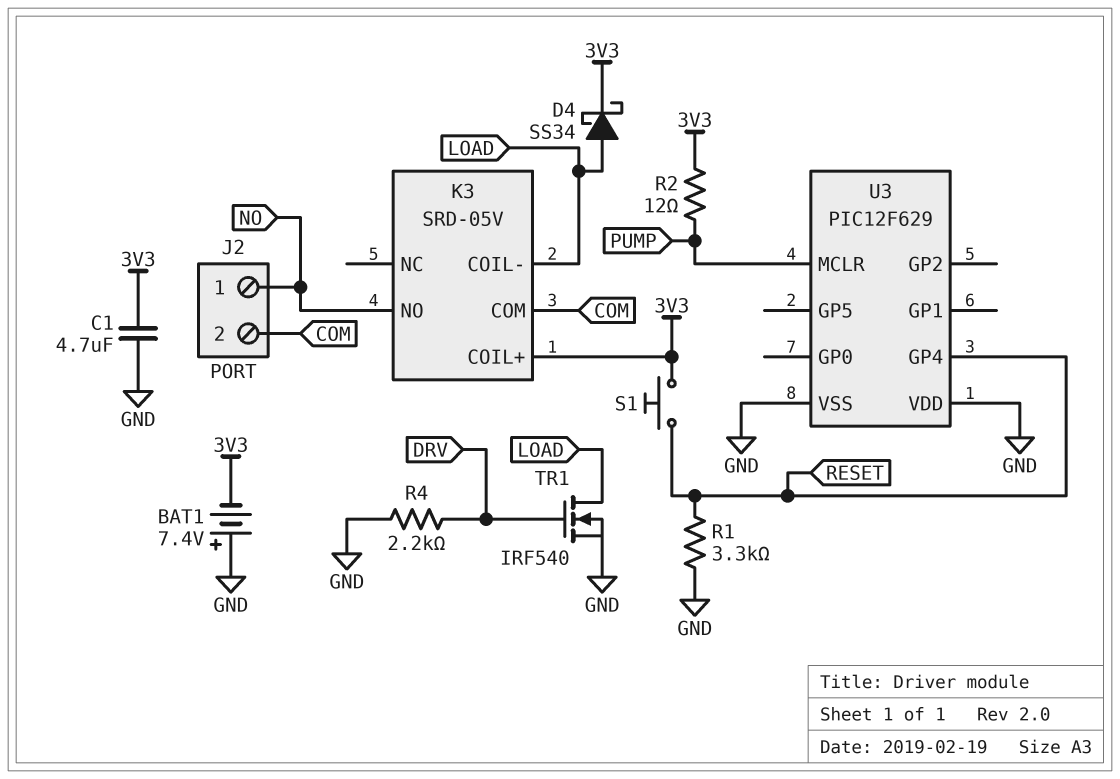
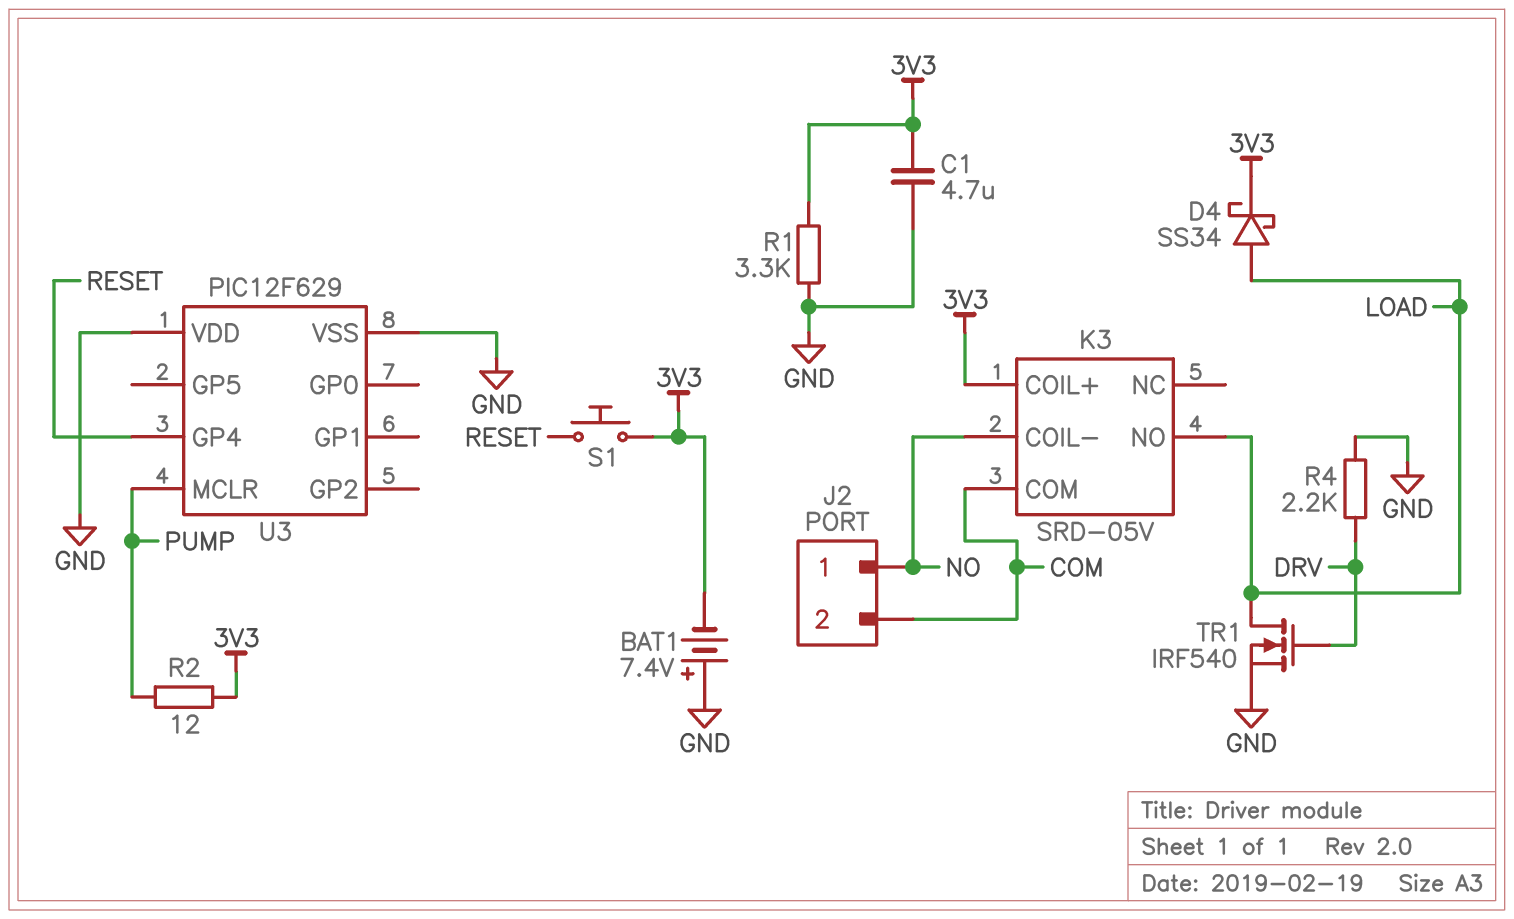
K3 pin COIL-: LOAD -> NO
K3 pin NO: NO -> LOAD
R1: 3.3k (GND, RESET) -> 3.3k (3V3, GND)

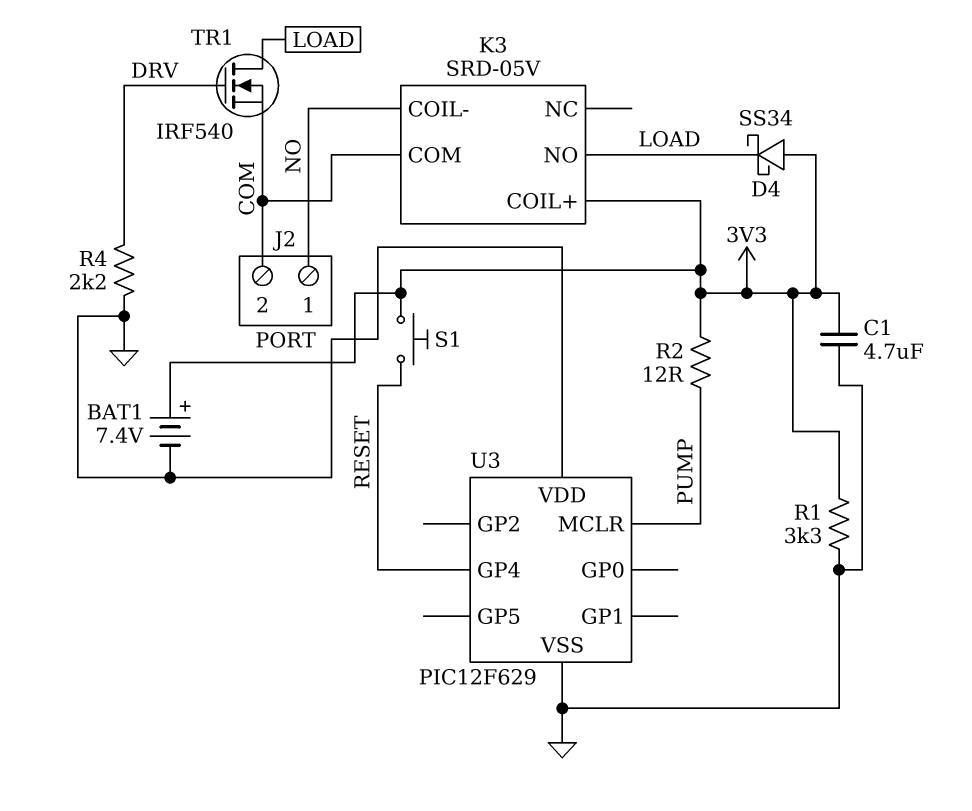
BAT1: 7.4V (plus GND, minus 3V3) -> 7.4V (plus 3V3, minus GND)
D4: schottky SS34 (A LOAD, K 3V3) -> schottky SS34 (A 3V3, K LOAD)
TR1: NMOS IRF540 (G DRV, D LOAD, S GND) -> NMOS IRF540 (G DRV, D LOAD, S COM)

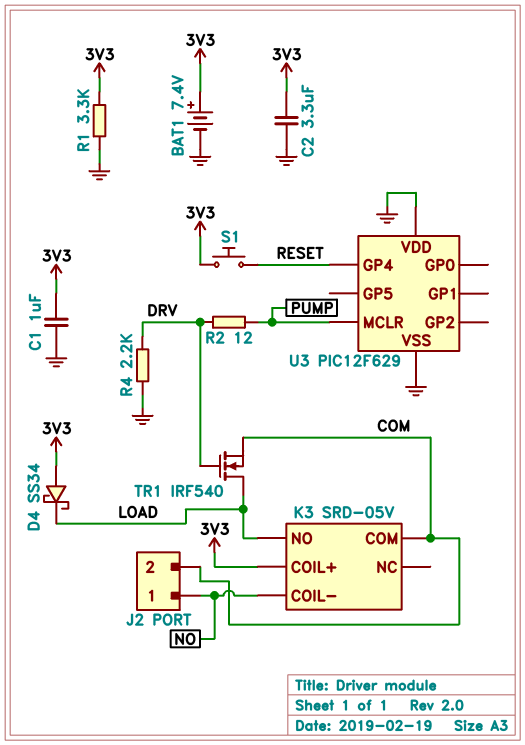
C1: 4.7uF (3V3, GND) -> 1uF (3V3, GND)
C2: none -> 3.3uF (3V3, GND)
R2: 12 (3V3, PUMP) -> 12 (DRV, PUMP)

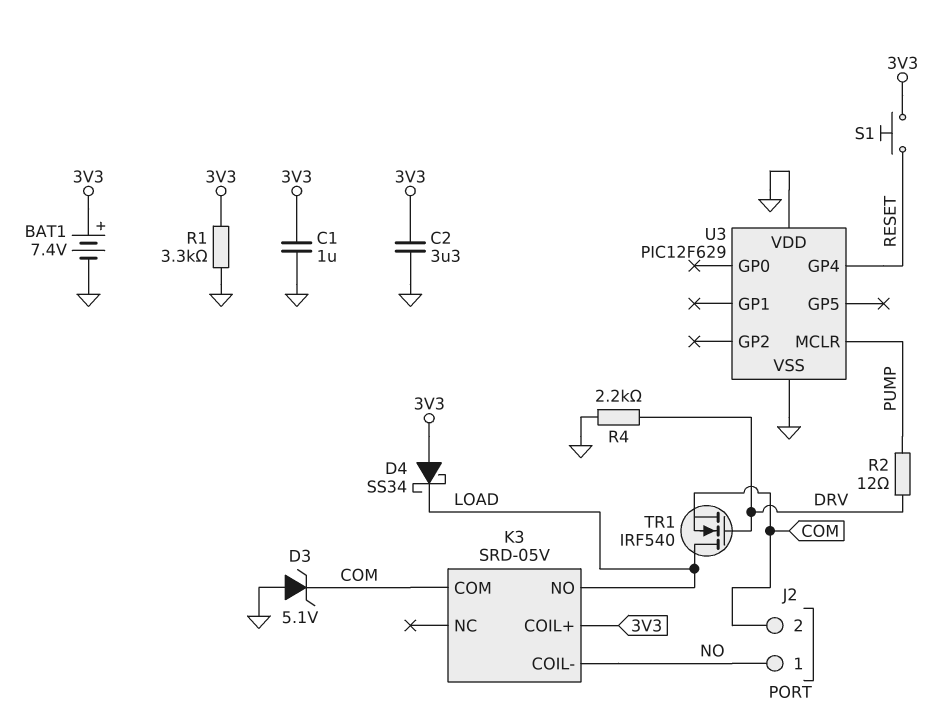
D3: none -> zener 5.1V (A GND, K COM)

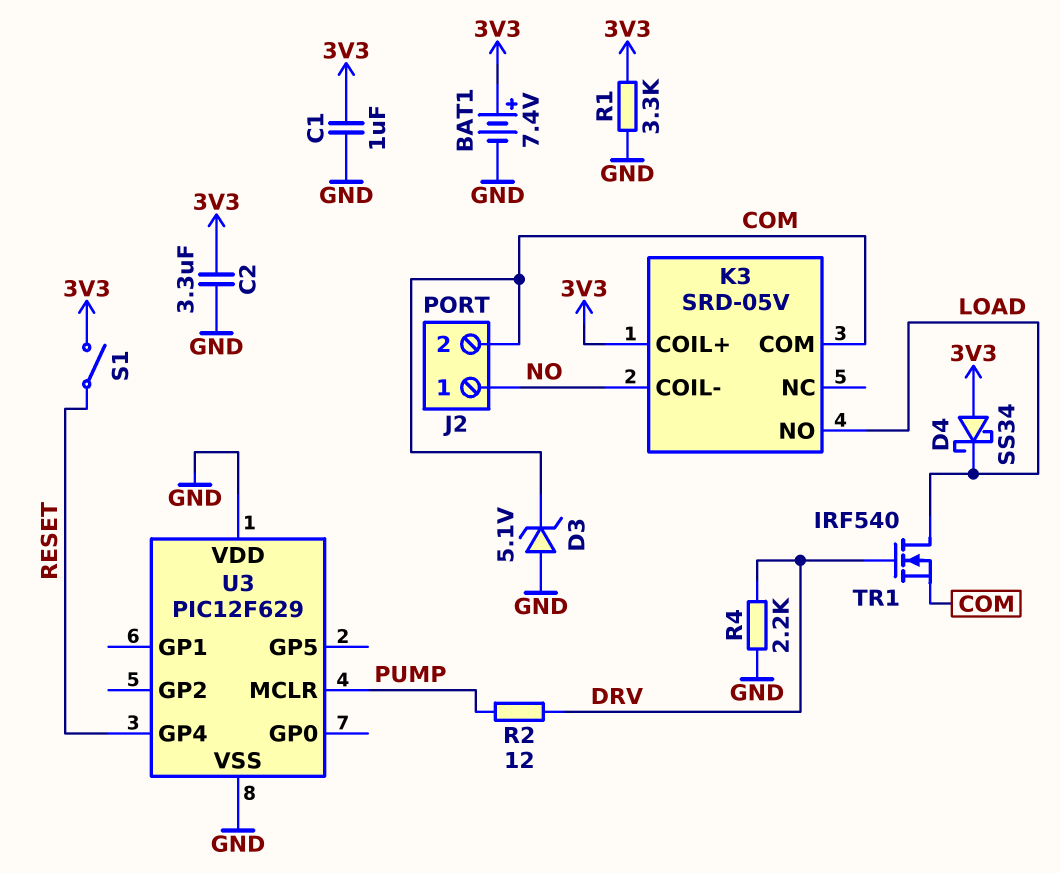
S1: button (3V3, RESET) -> switch (3V3, RESET)

